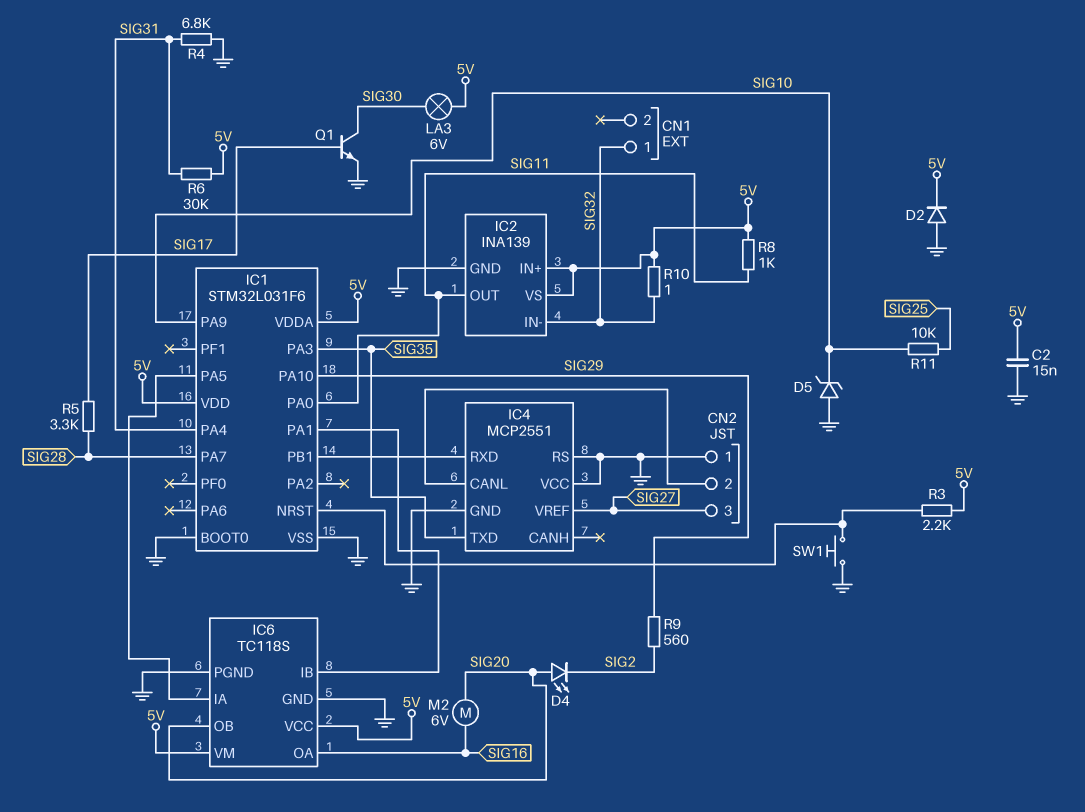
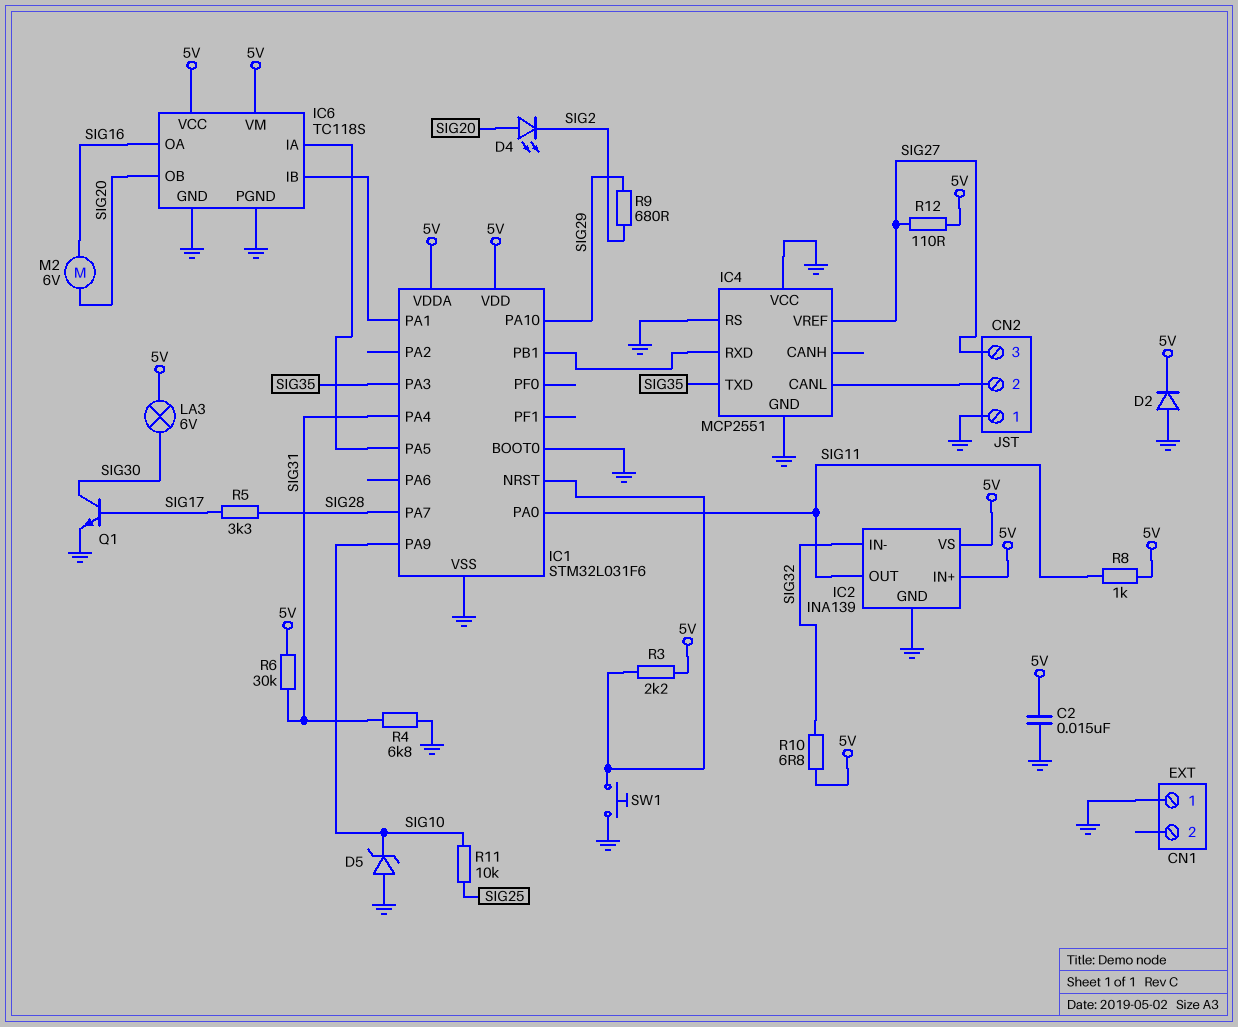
CN1 pin 1: SIG32 -> GND
R9: 560 (SIG2, SIG29) -> 680 (SIG2, SIG29)
R10: 1 (5V, SIG32) -> 6.8 (5V, SIG32)
R12: none -> 110 (5V, SIG27)

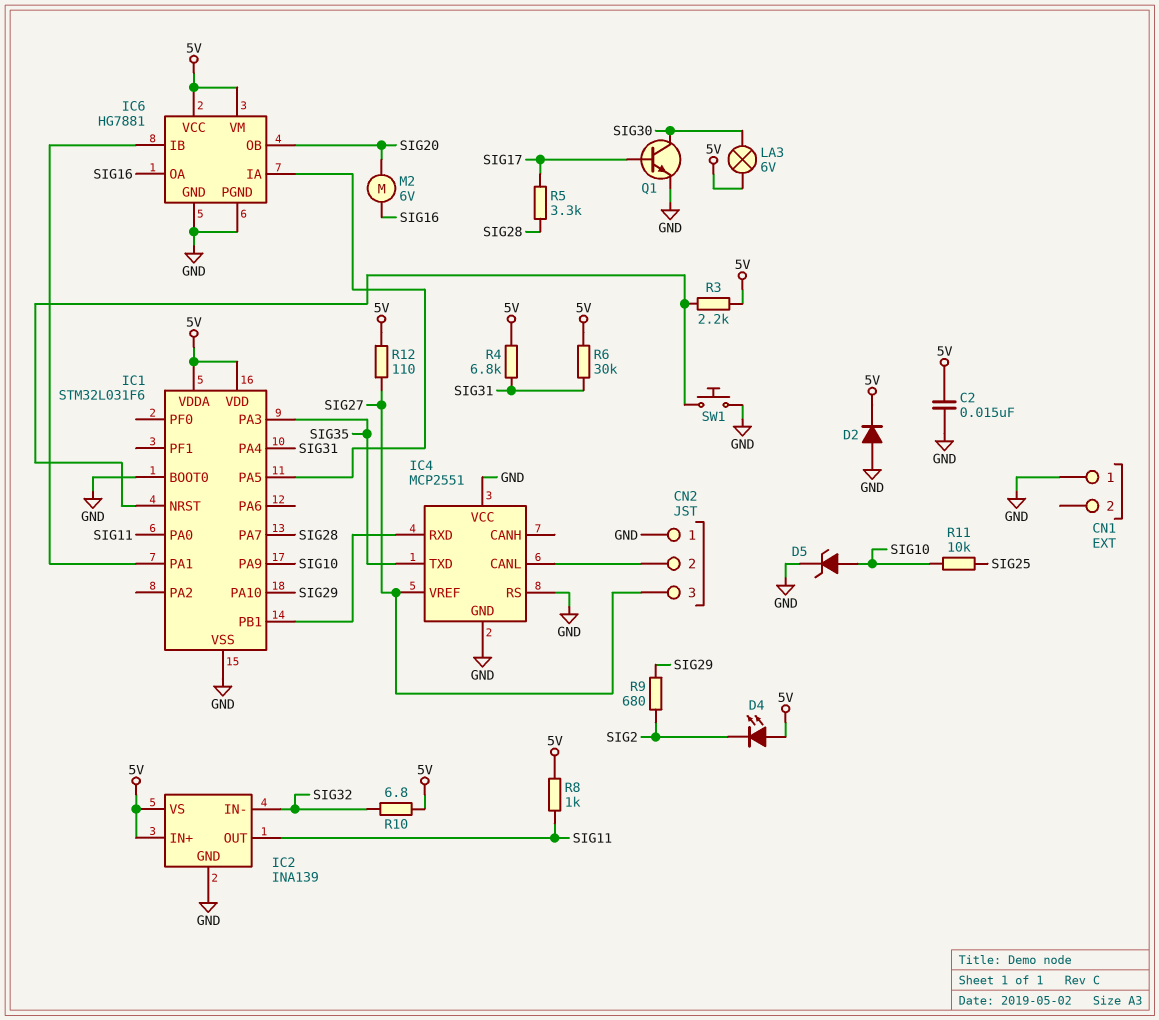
D4: LED (A SIG20, K SIG2) -> LED (A 5V, K SIG2)
D5: zener (A GND, K SIG10) -> zener (A SIG10, K GND)
IC6: TC118S -> HG7881
R4: 6.8k (GND, SIG31) -> 6.8k (5V, SIG31)

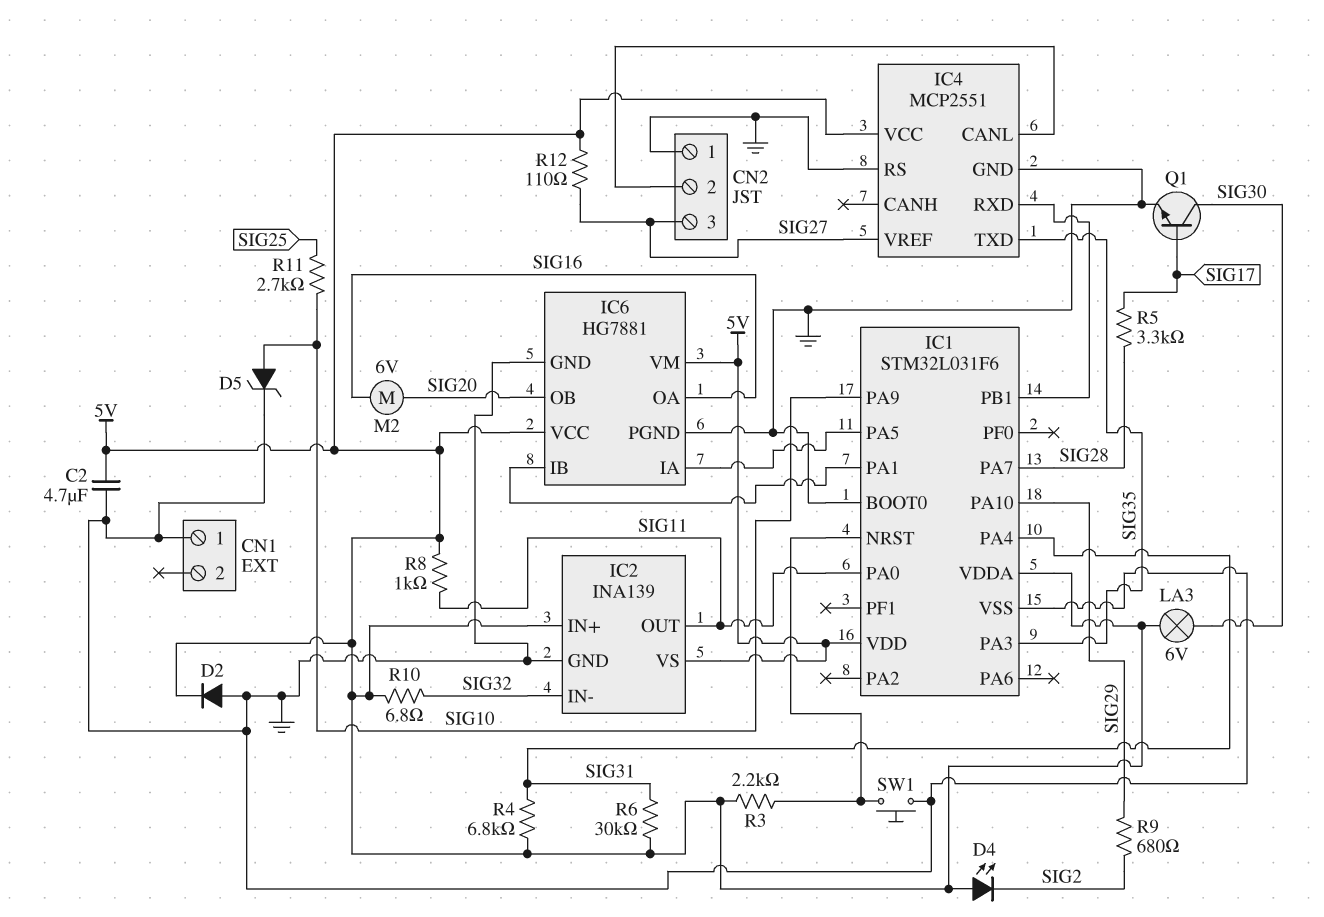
C2: 15nF (5V, GND) -> 4.7uF (5V, GND)
IC4 pin VCC: GND -> 5V
R11: 10k (SIG10, SIG25) -> 2.7k (SIG10, SIG25)

